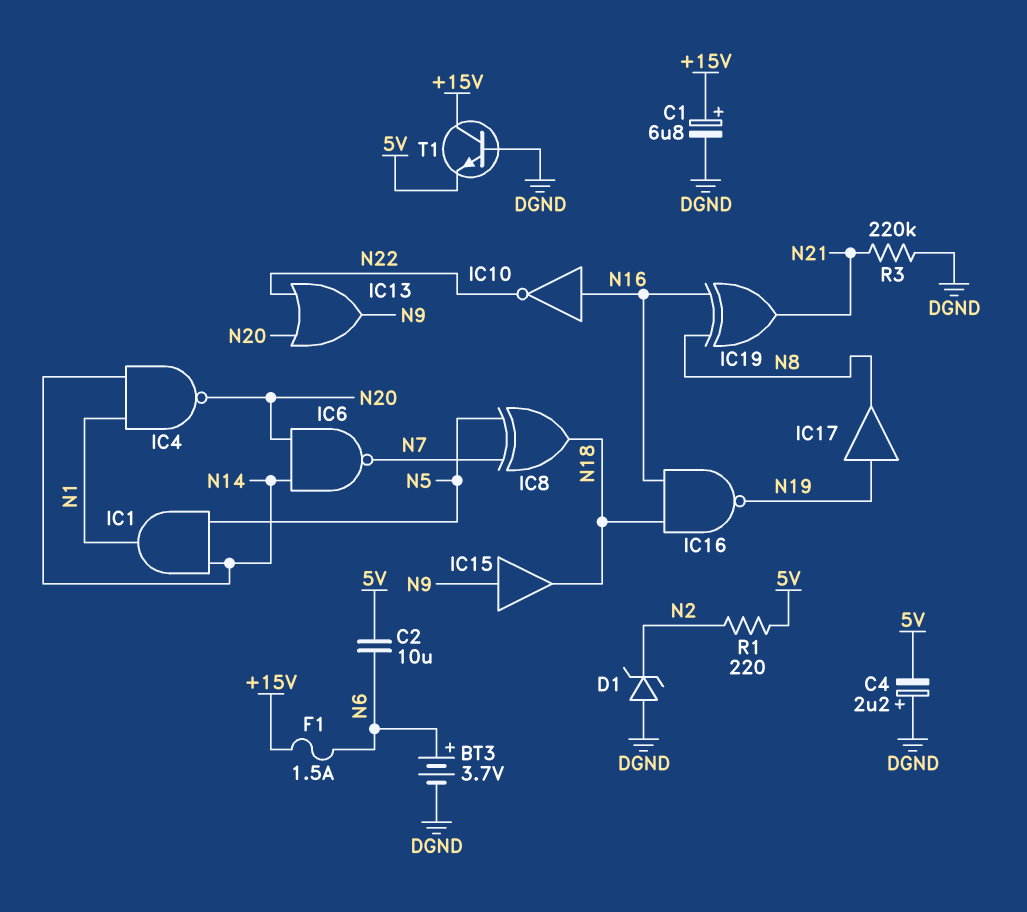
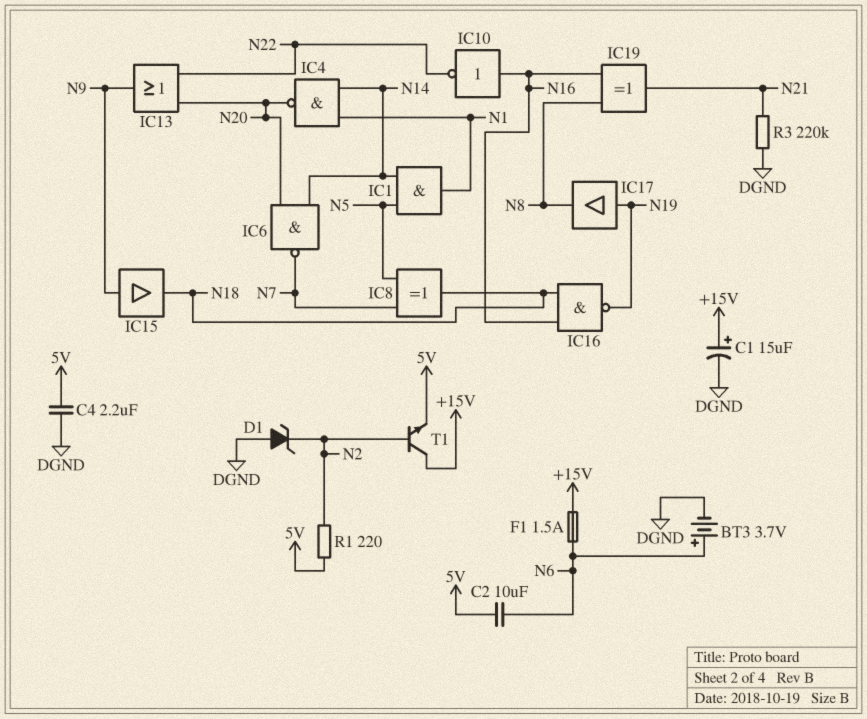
C1: 6.8uF (plus +15V, minus DGND) -> 15uF (plus +15V, minus DGND)
C4: 2.2uF (plus DGND, minus 5V) -> 2.2uF (5V, DGND)
T1: NPN (B DGND, C +15V, E 5V) -> NPN (B N2, C +15V, E 5V)

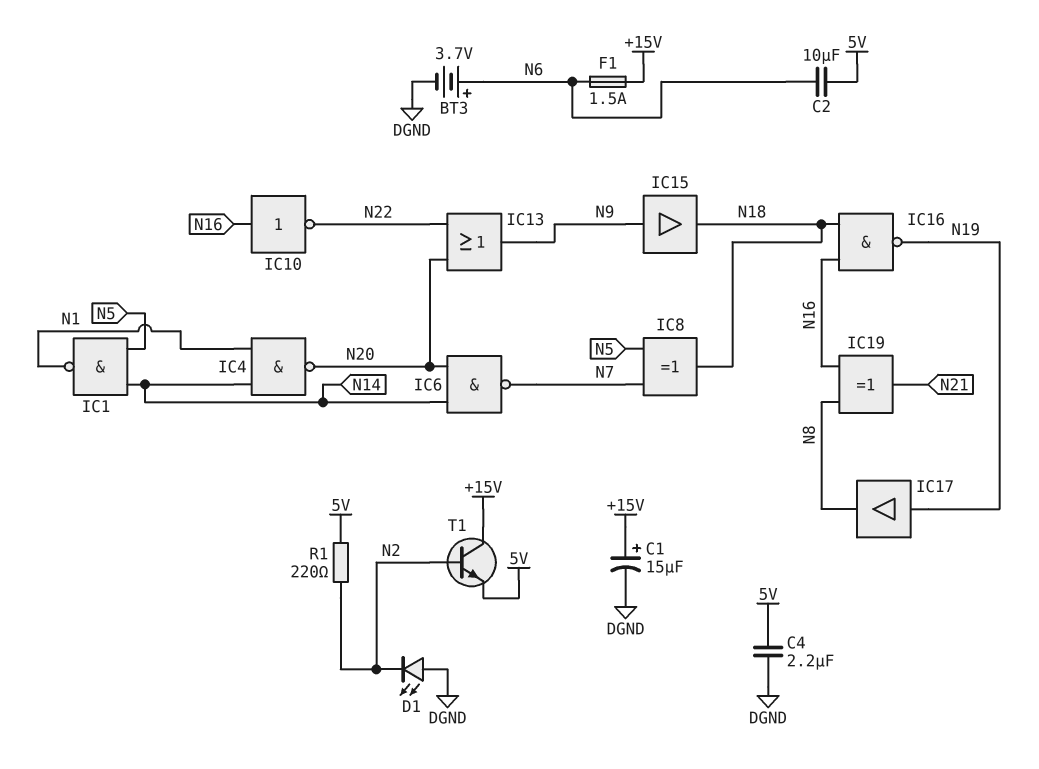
D1: zener (A DGND, K N2) -> LED (A DGND, K N2)
IC1: AND (in N5, in N14, out N1) -> NAND (in N5, in N14, out N1)
R3: 220k (DGND, N21) -> none

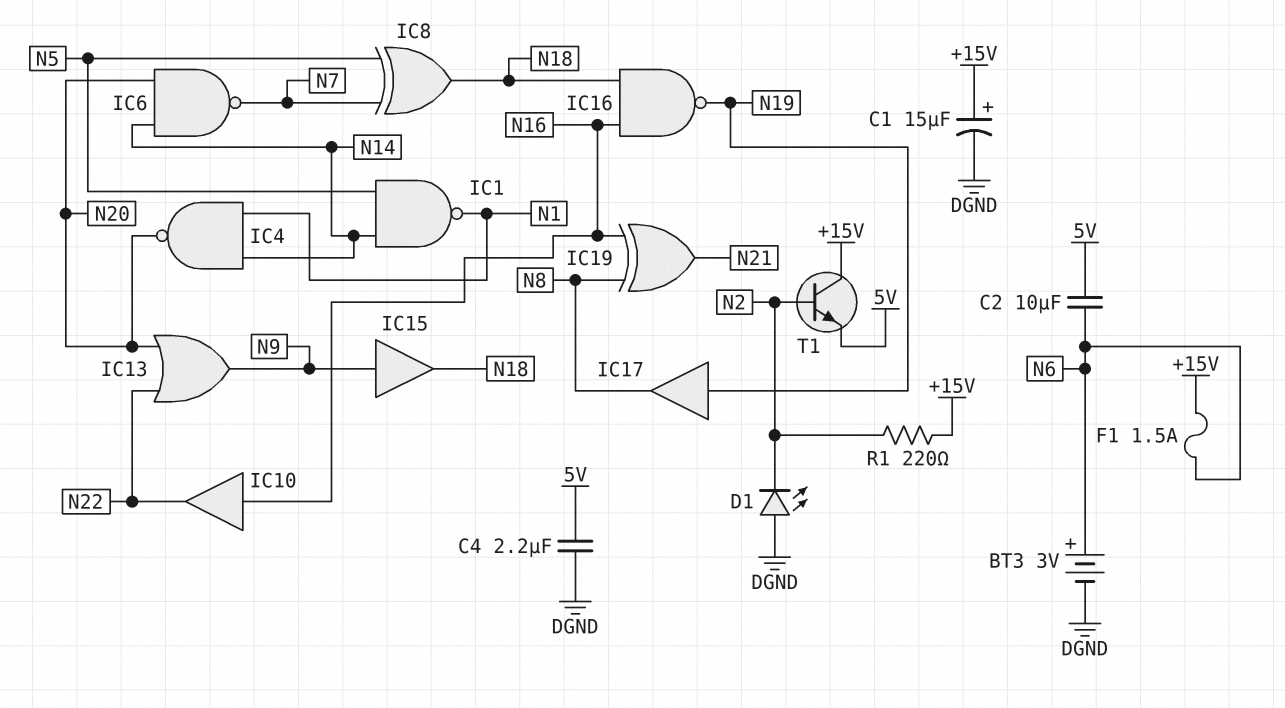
BT3: 3.7V (plus N6, minus DGND) -> 3V (plus N6, minus DGND)
IC10: NOT (in N16, out N22) -> buffer (in N16, out N22)
R1: 220 (5V, N2) -> 220 (+15V, N2)

